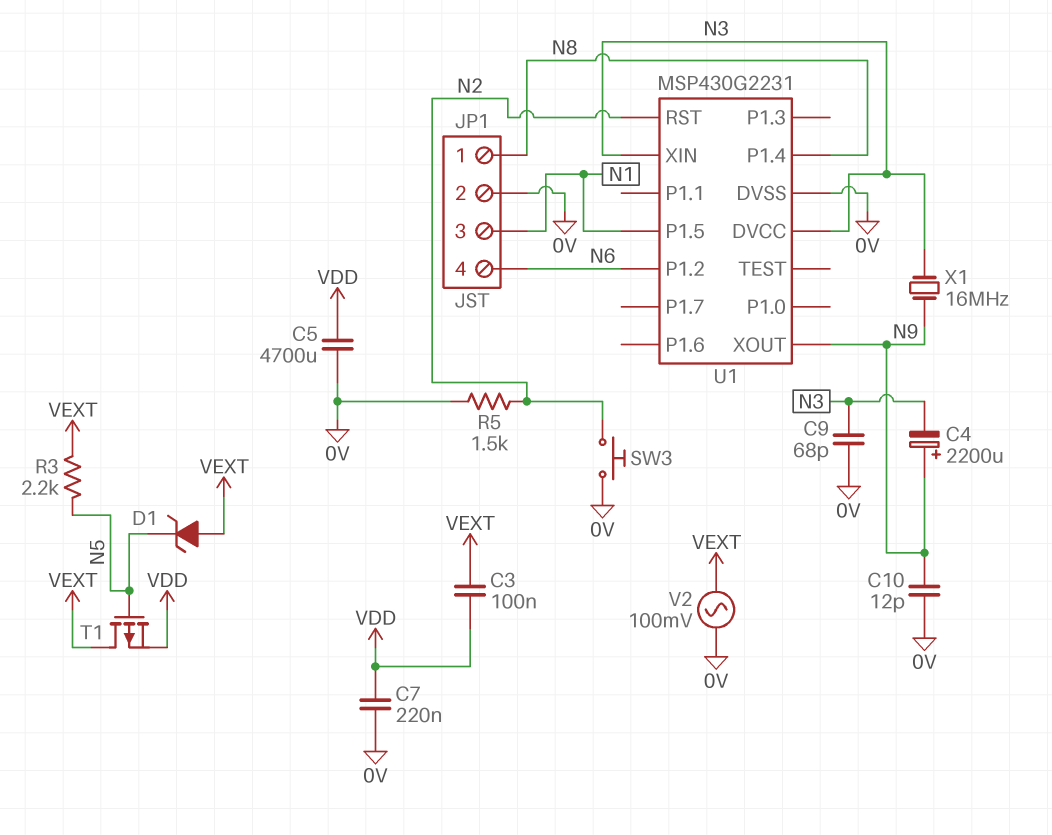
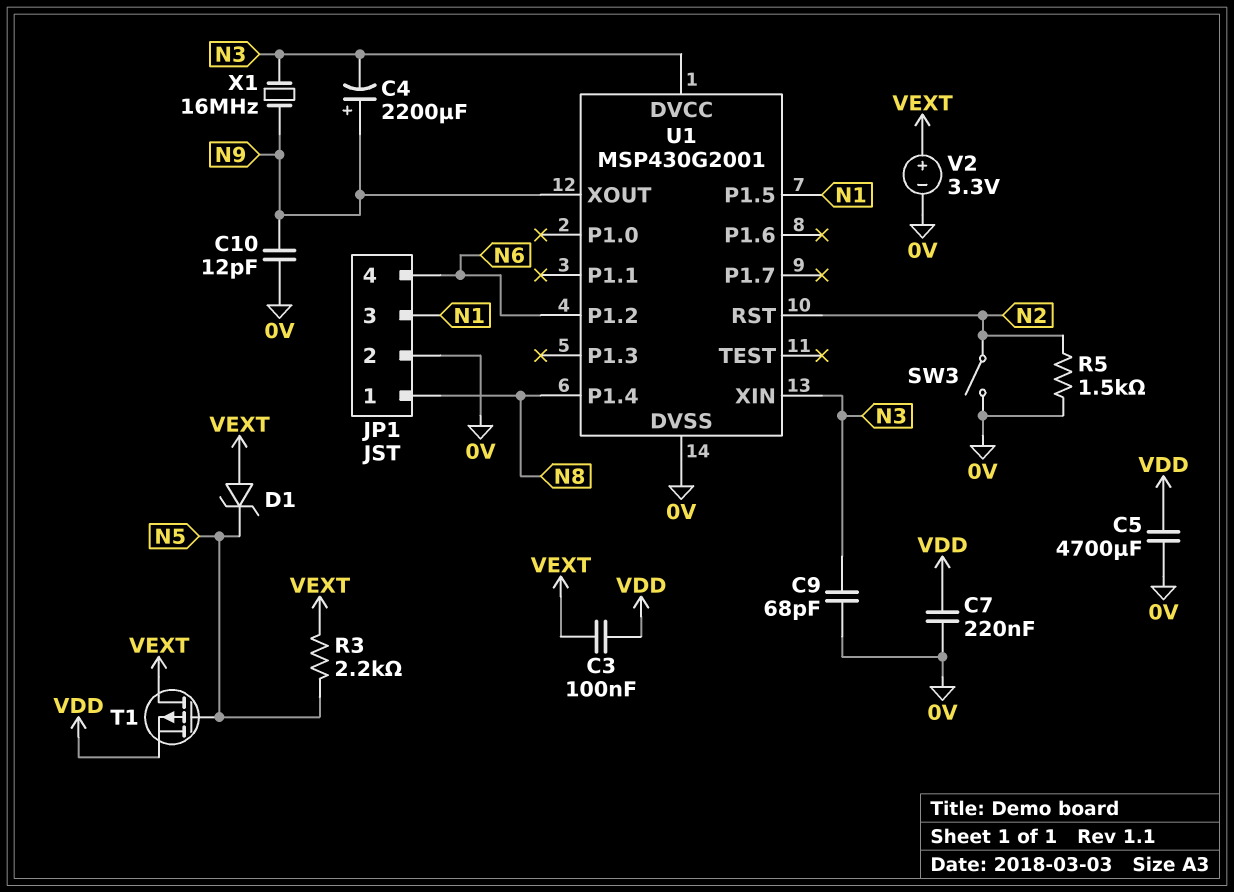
SW3: button (0V, N2) -> switch (0V, N2)
U1: MSP430G2231 -> MSP430G2001
V2: AC 100mV (0V, VEXT) -> 3.3V (plus VEXT, minus 0V)

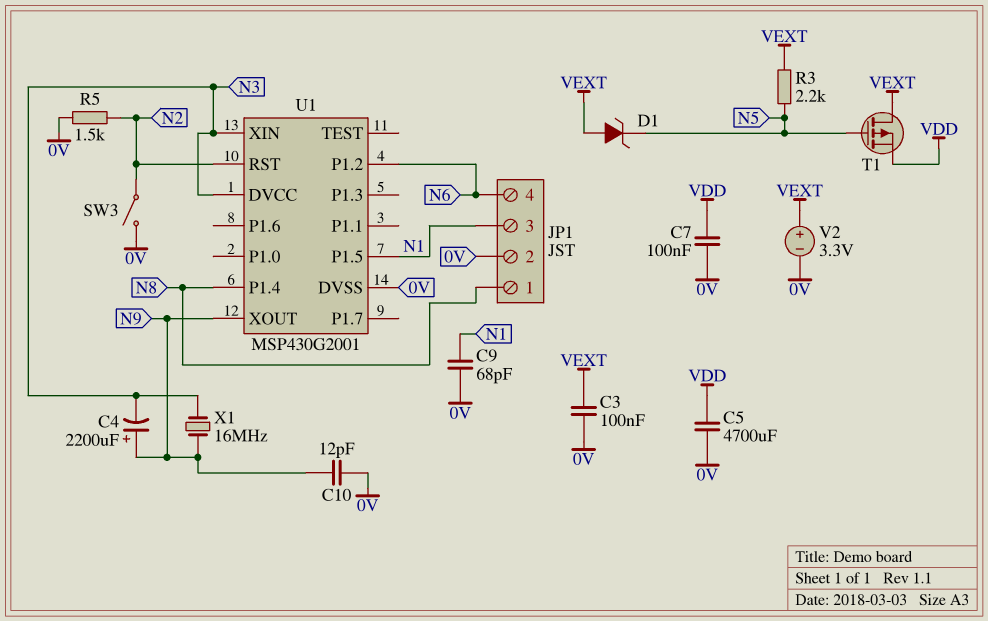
C3: 100nF (VDD, VEXT) -> 100nF (0V, VEXT)
C7: 220nF (0V, VDD) -> 100nF (0V, VDD)
C9: 68pF (0V, N3) -> 68pF (0V, N1)

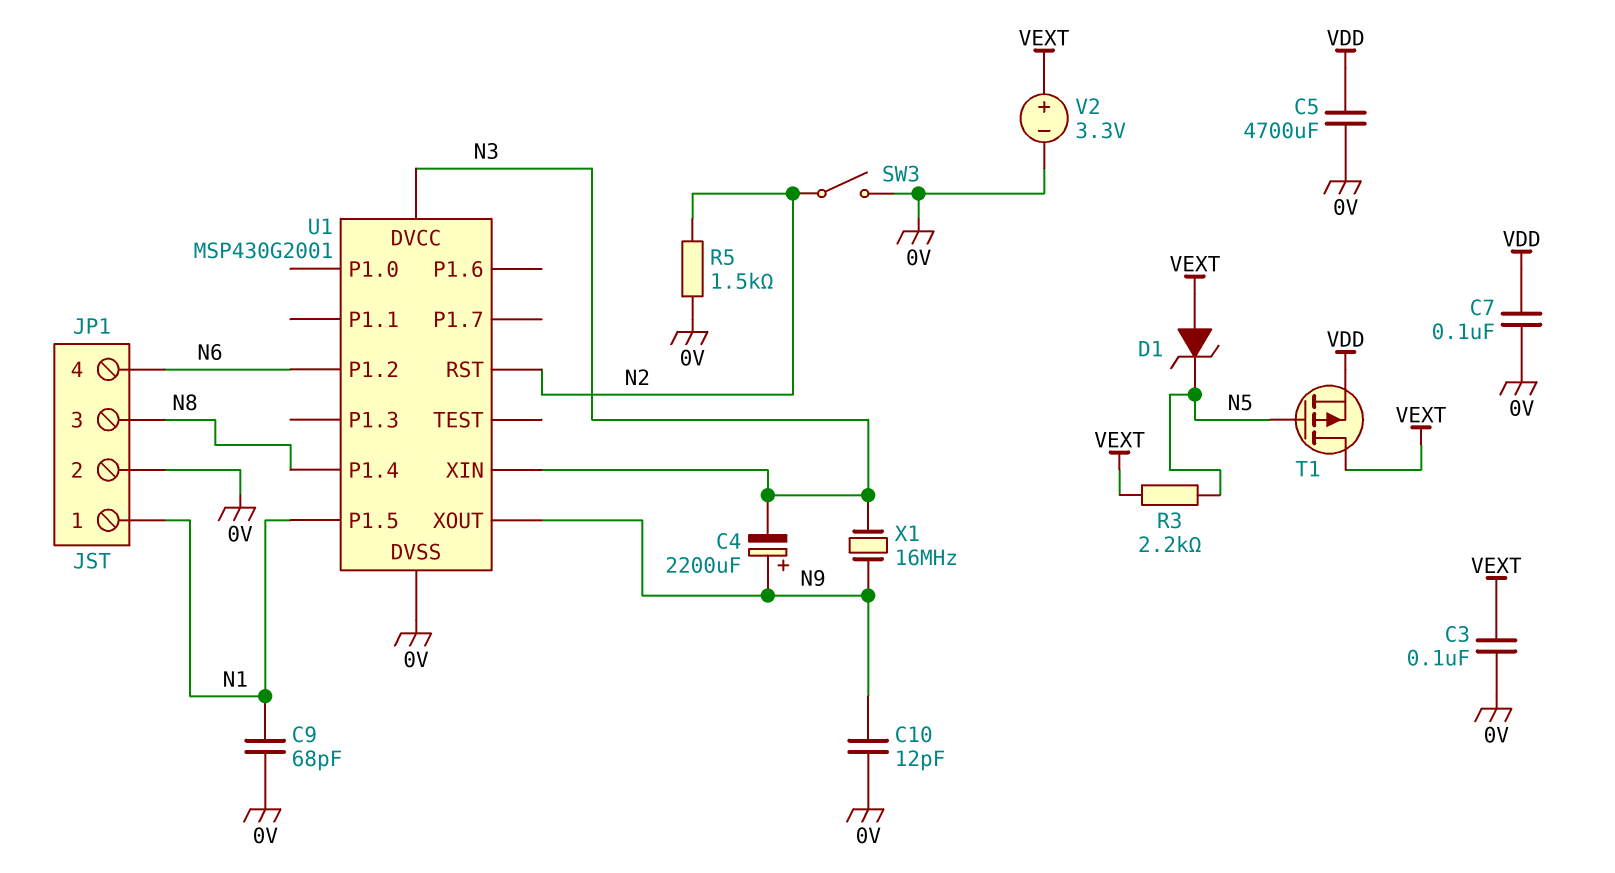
JP1 pin 1: N8 -> N1
JP1 pin 3: N1 -> N8

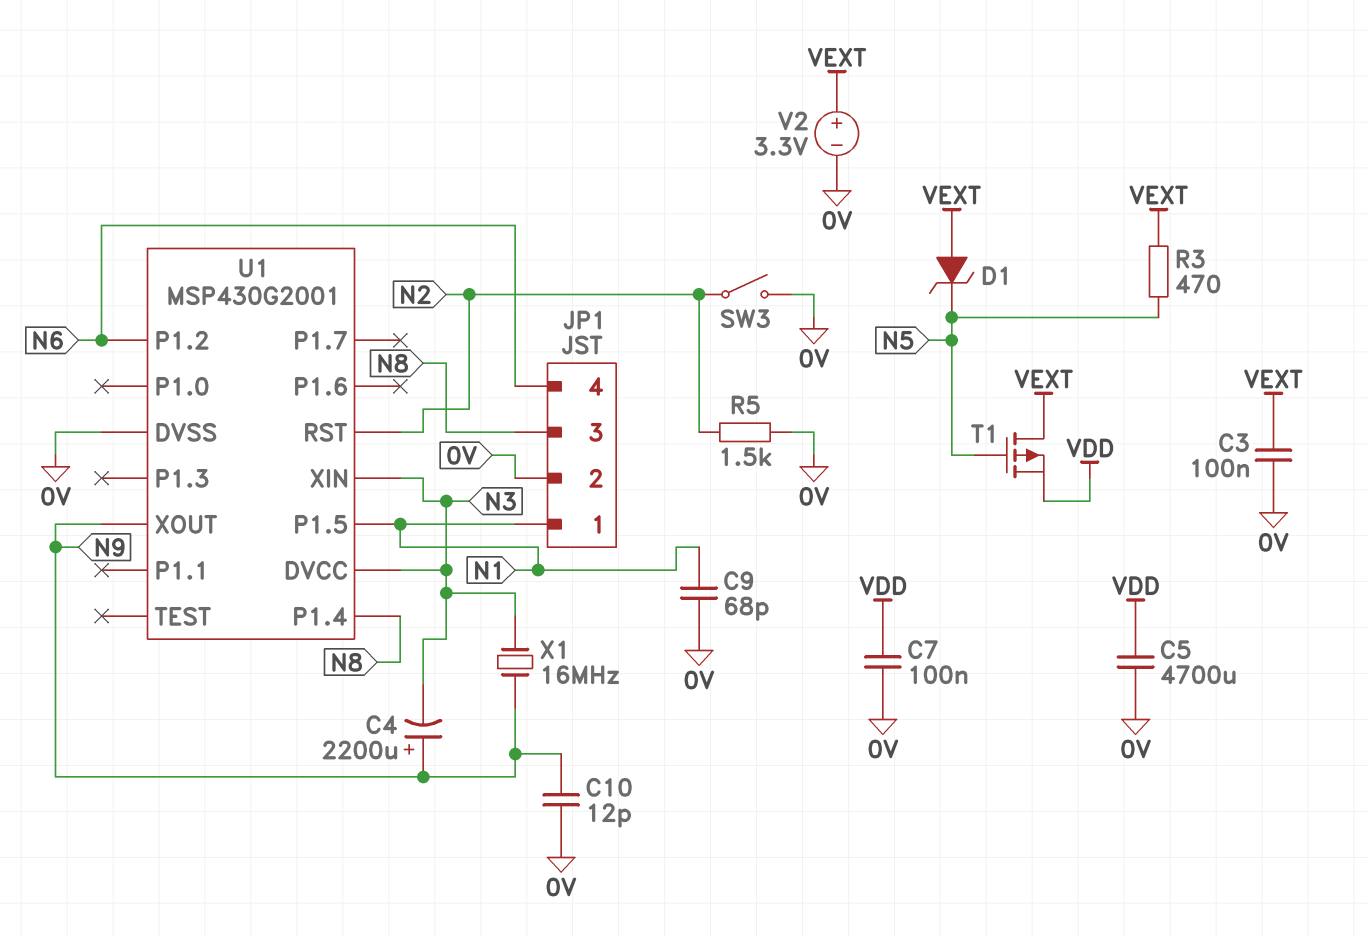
R3: 2.2k (N5, VEXT) -> 470 (N5, VEXT)

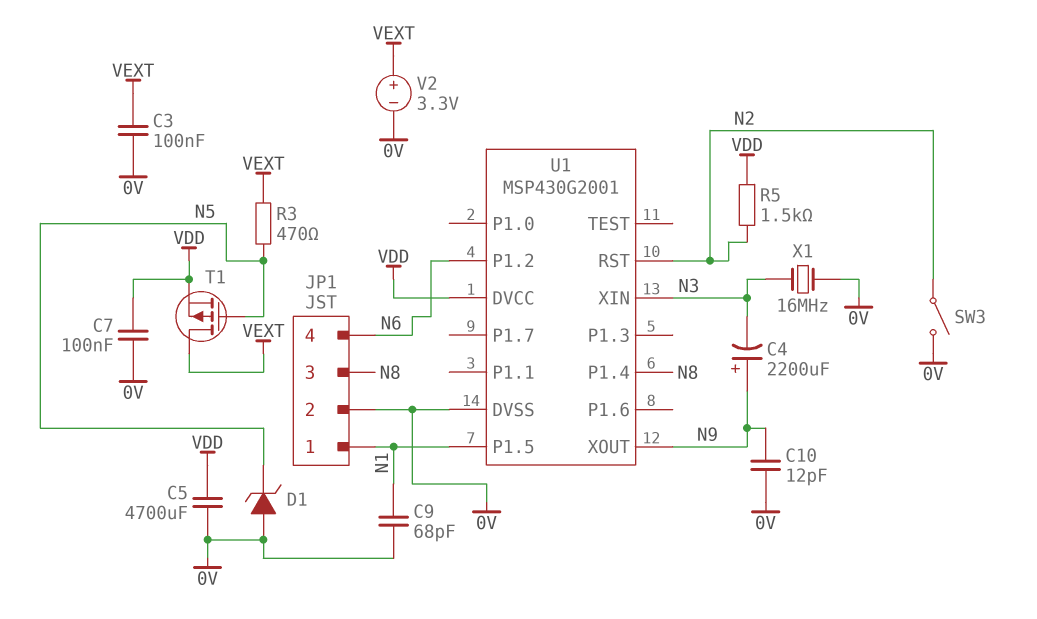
D1: zener (A VEXT, K N5) -> zener (A 0V, K N5)
R5: 1.5k (0V, N2) -> 1.5k (N2, VDD)
U1 pin DVCC: N3 -> VDD
X1: 16MHz (N3, N9) -> 16MHz (0V, N3)

